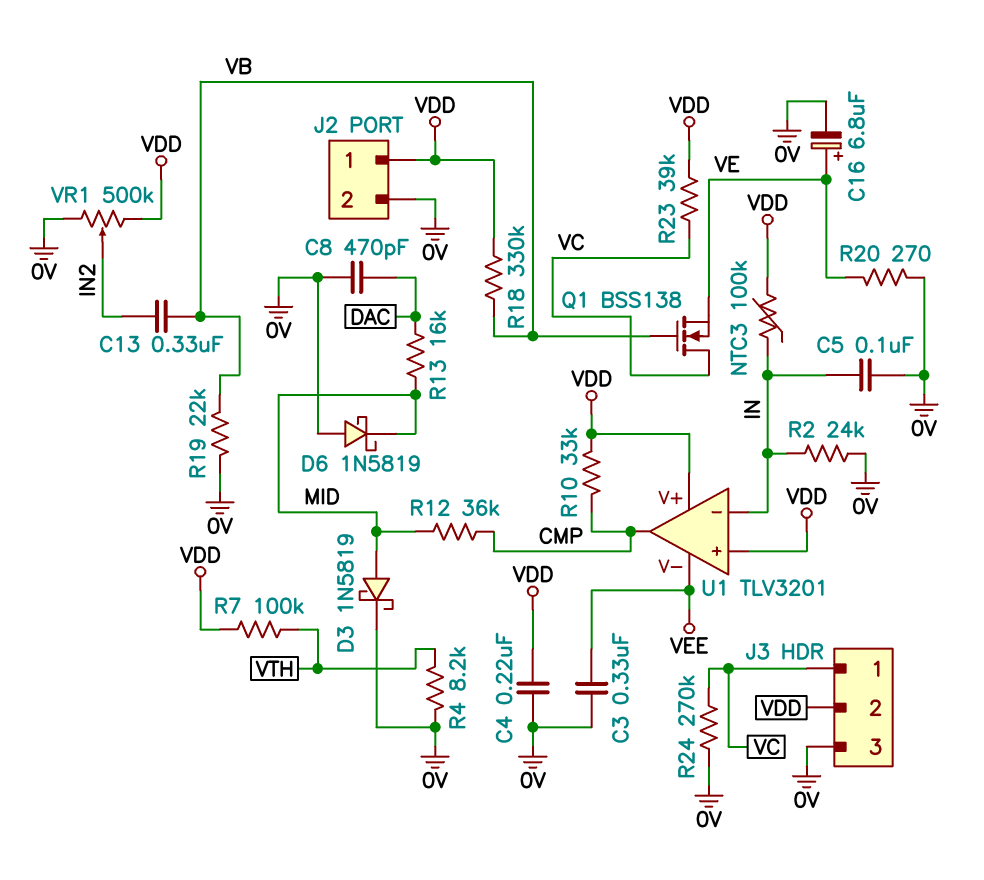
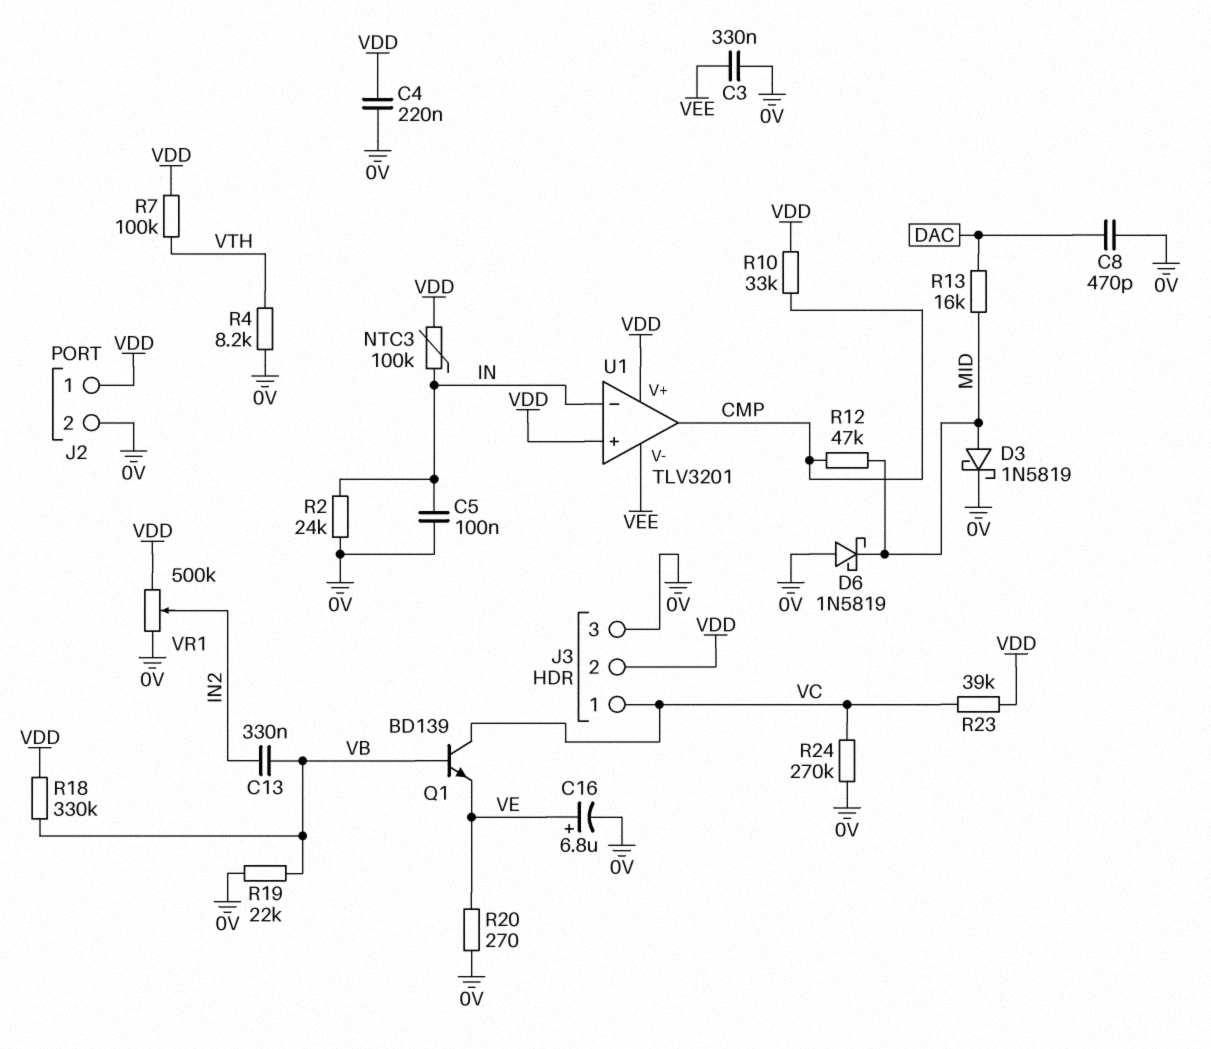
Q1: NMOS BSS138 (G VB, D VC, S VE) -> NPN BD139 (B VB, C VC, E VE)
R12: 36k (CMP, MID) -> 47k (CMP, MID)

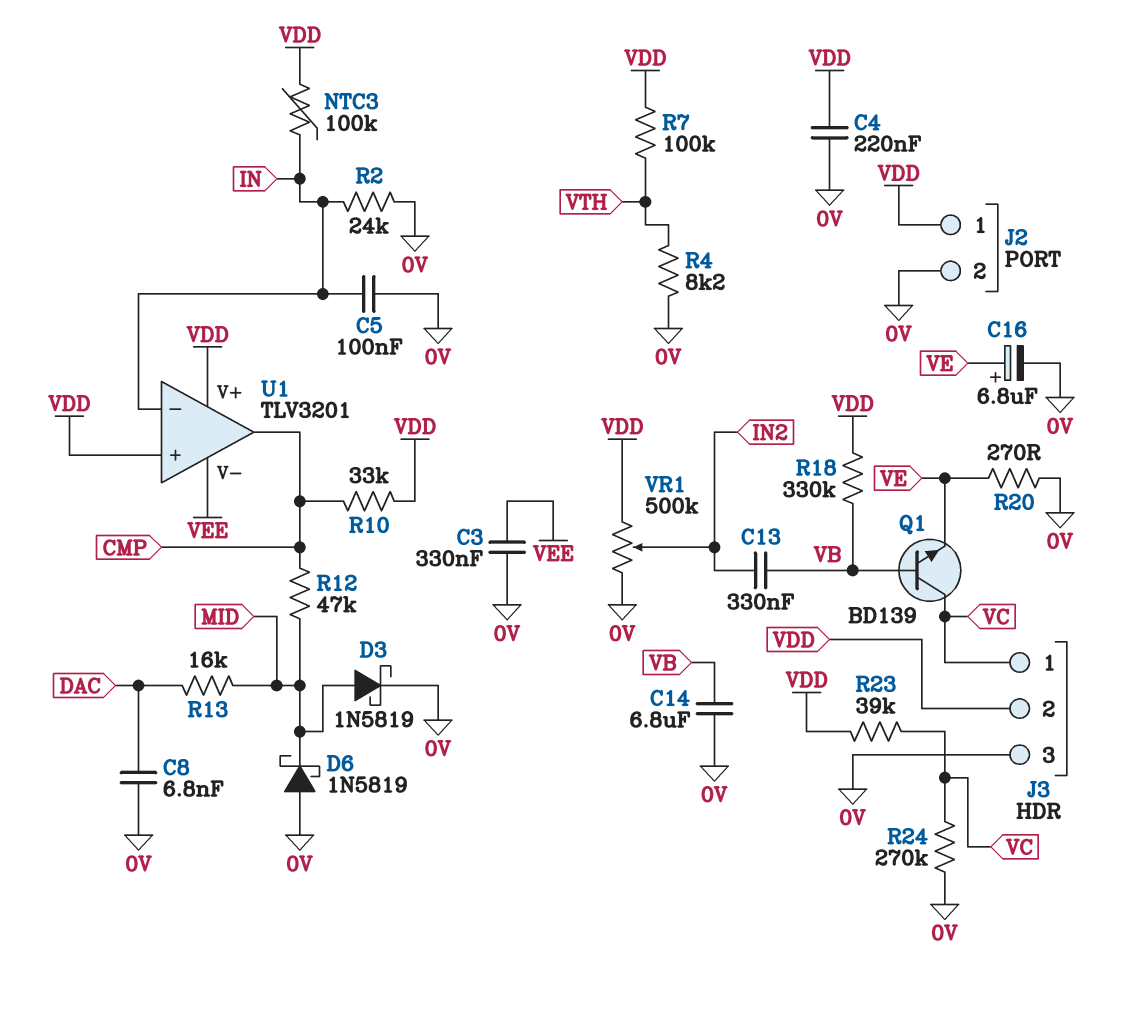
C8: 470pF (0V, DAC) -> 6.8nF (0V, DAC)
C14: none -> 6.8uF (0V, VB)
R19: 22k (0V, VB) -> none

